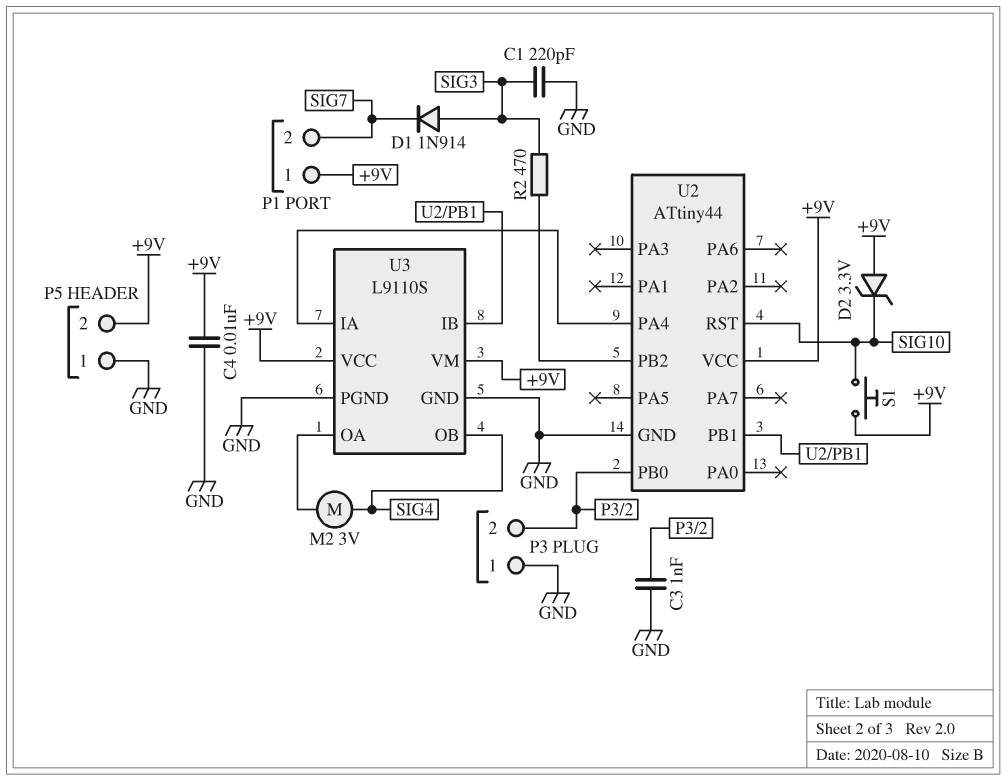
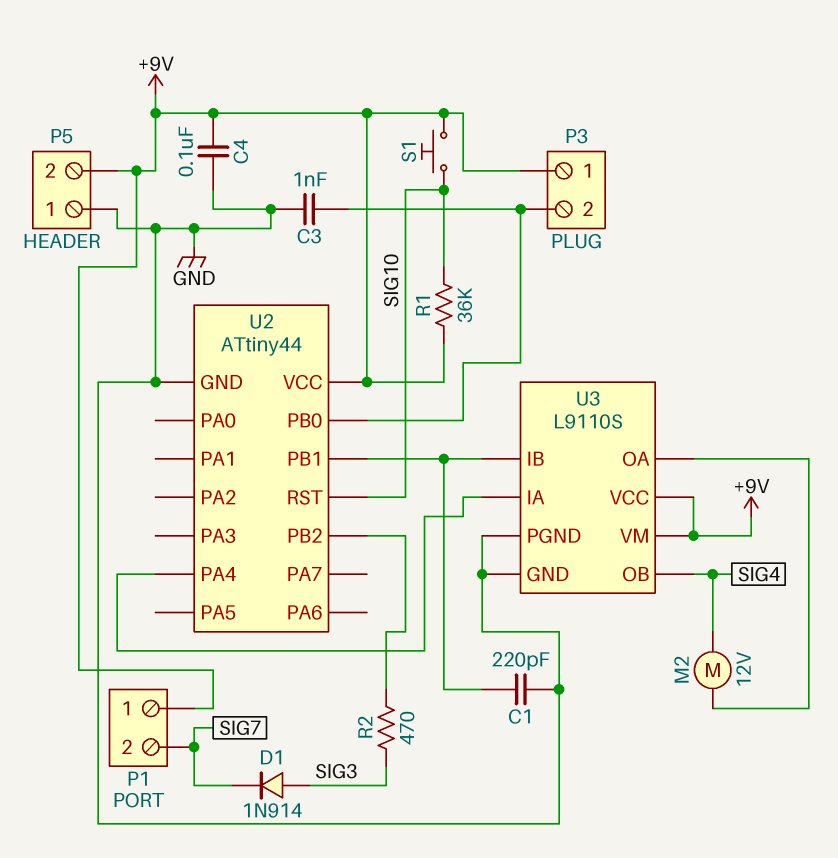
C1: 220pF (GND, SIG3) -> 220pF (GND, U2/PB1)
C4: 10nF (+9V, GND) -> 100nF (+9V, GND)
D2: zener 3.3V (A +9V, K SIG10) -> none
M2: motor 3V (SIG4, U3/OA) -> motor 12V (SIG4, U3/OA)
P3 pin 1: GND -> +9V
R1: none -> 36k (+9V, SIG10)

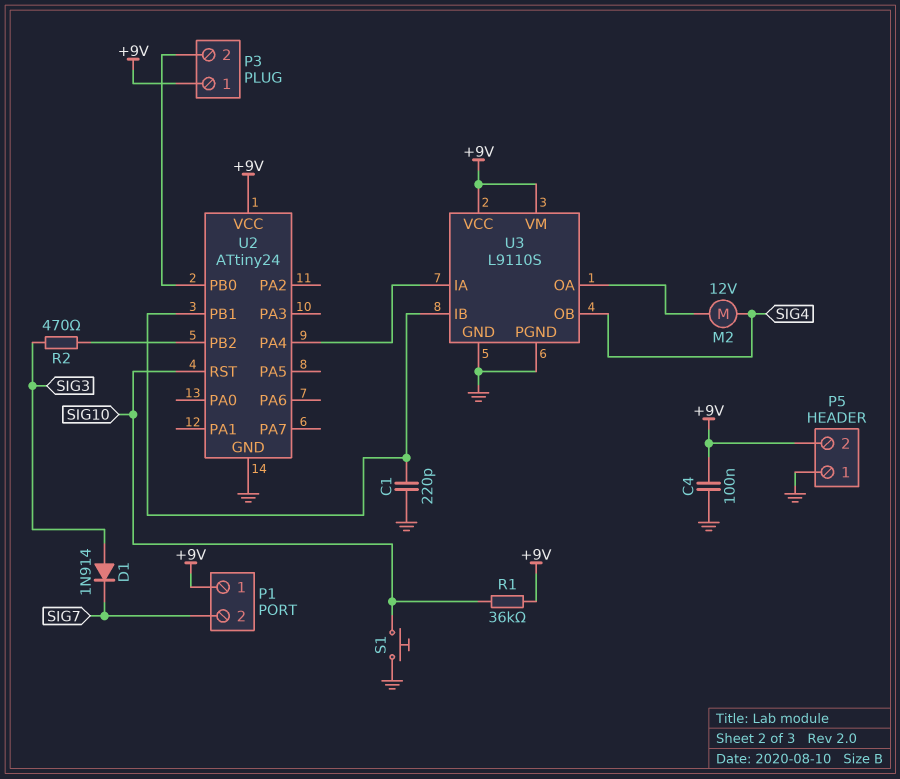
C3: 1nF (GND, P3/2) -> none
S1: button (+9V, SIG10) -> button (GND, SIG10)
U2: ATtiny44 -> ATtiny24

